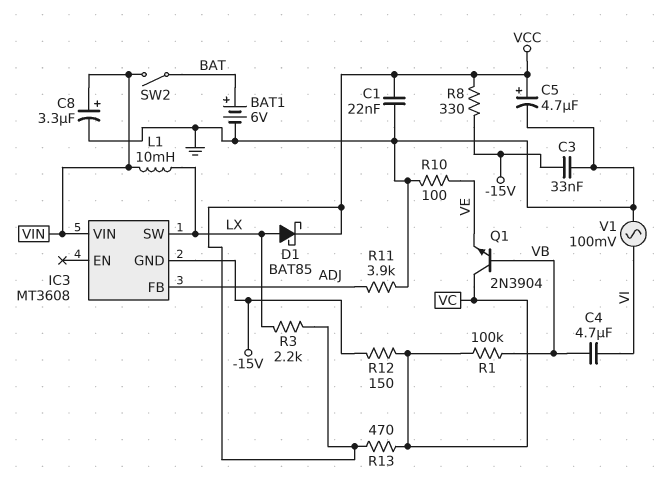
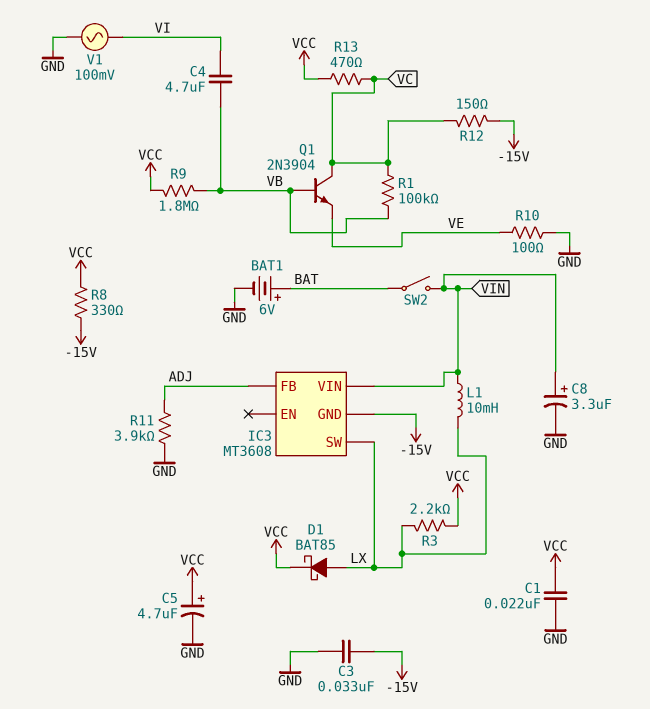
R9: none -> 1.8M (VB, VCC)

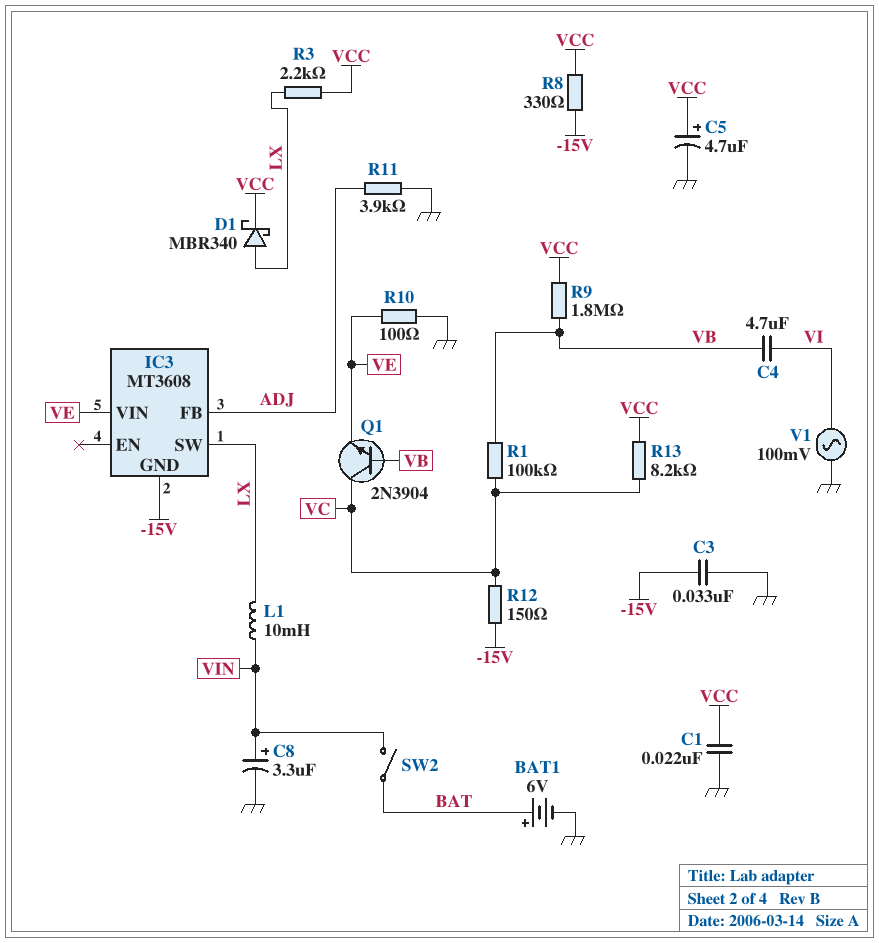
D1: schottky BAT85 (A LX, K VCC) -> schottky MBR340 (A LX, K VCC)
IC3 pin VIN: VIN -> VE
R13: 470 (VC, VCC) -> 8.2k (VC, VCC)

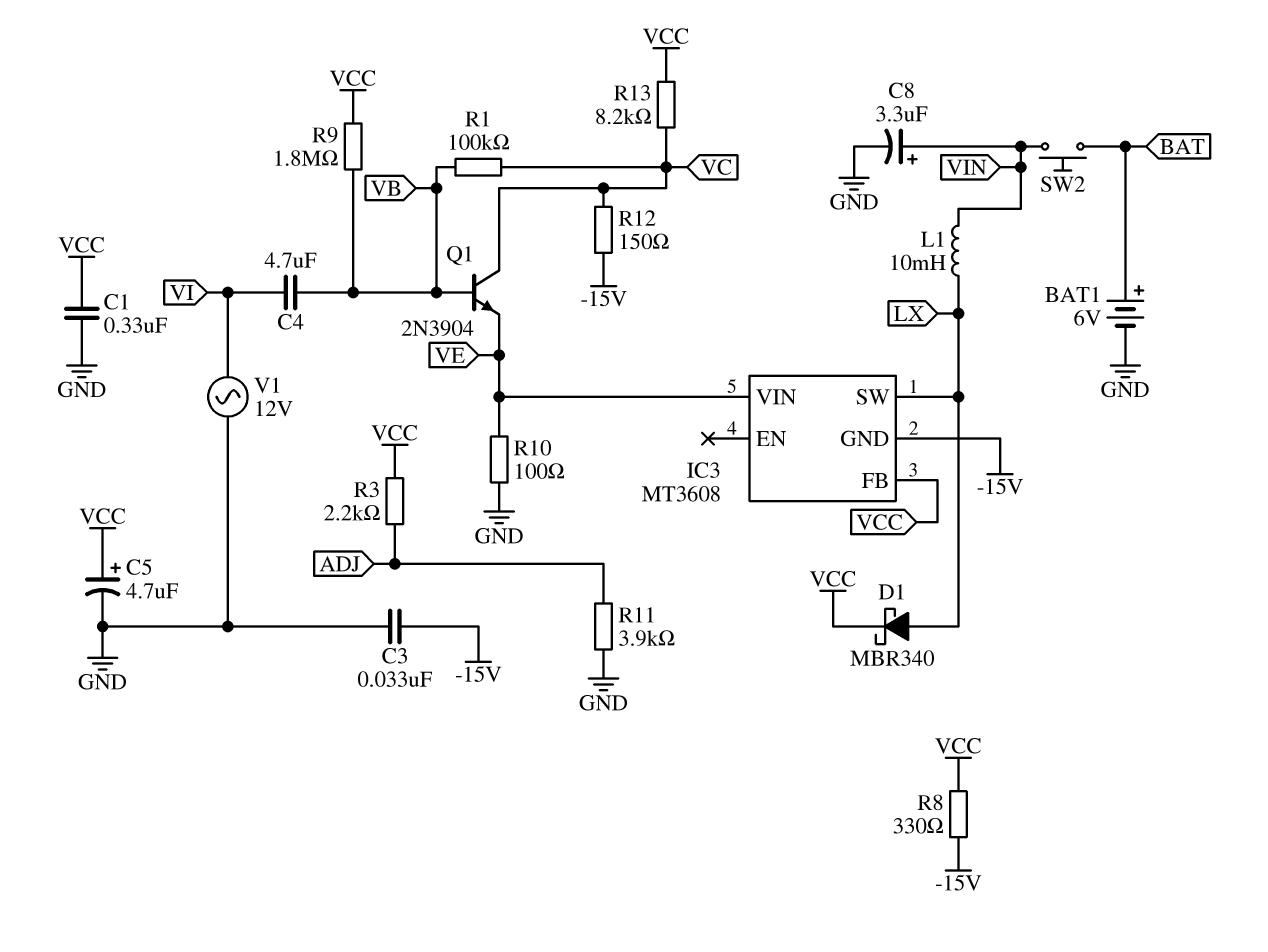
C1: 22nF (GND, VCC) -> 330nF (GND, VCC)
IC3 pin FB: ADJ -> VCC
R3: 2.2k (LX, VCC) -> 2.2k (ADJ, VCC)
SW2: switch (BAT, VIN) -> button (BAT, VIN)
V1: AC 100mV (GND, VI) -> AC 12V (GND, VI)

